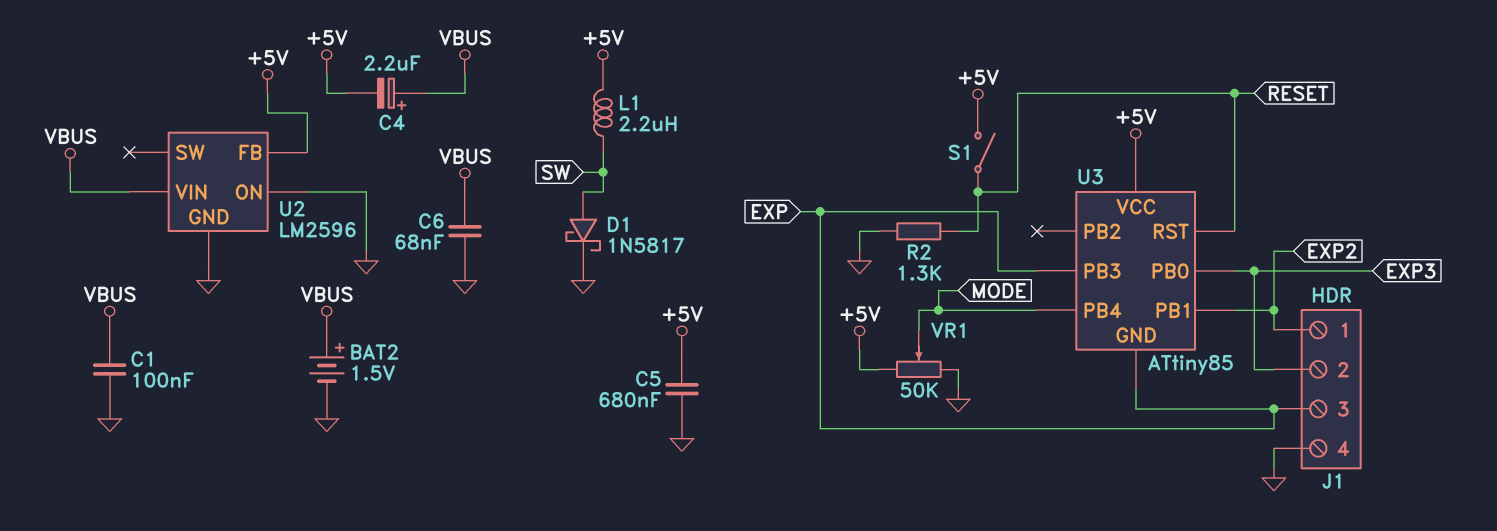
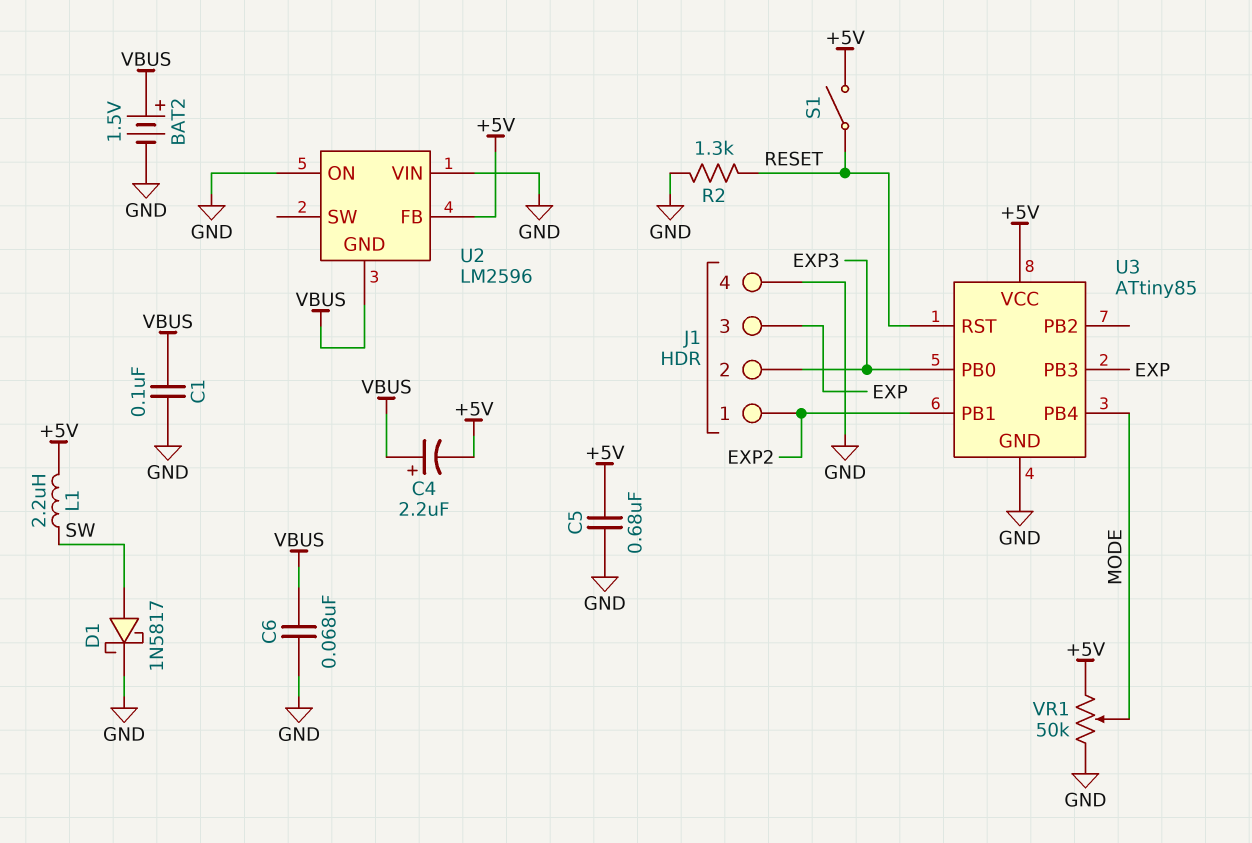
U2 pin GND: GND -> VBUS
U2 pin VIN: VBUS -> GND
U3 pin GND: EXP -> GND

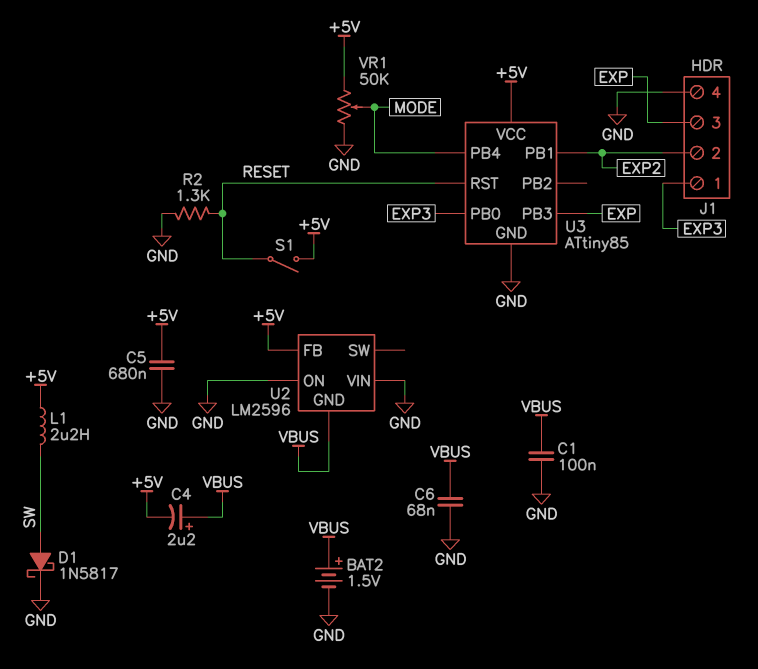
J1 pin 1: EXP2 -> EXP3
J1 pin 2: EXP3 -> EXP2

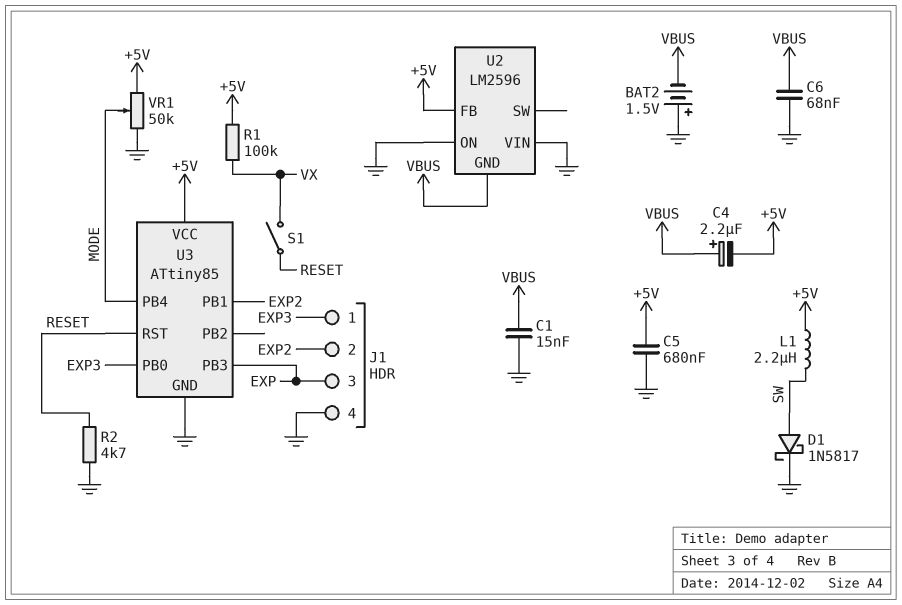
BAT2: 1.5V (plus VBUS, minus GND) -> 1.5V (plus GND, minus VBUS)
C1: 100nF (GND, VBUS) -> 15nF (GND, VBUS)
R1: none -> 100k (+5V, VX)
R2: 1.3k (GND, RESET) -> 4.7k (GND, RESET)
S1: switch (+5V, RESET) -> switch (RESET, VX)

